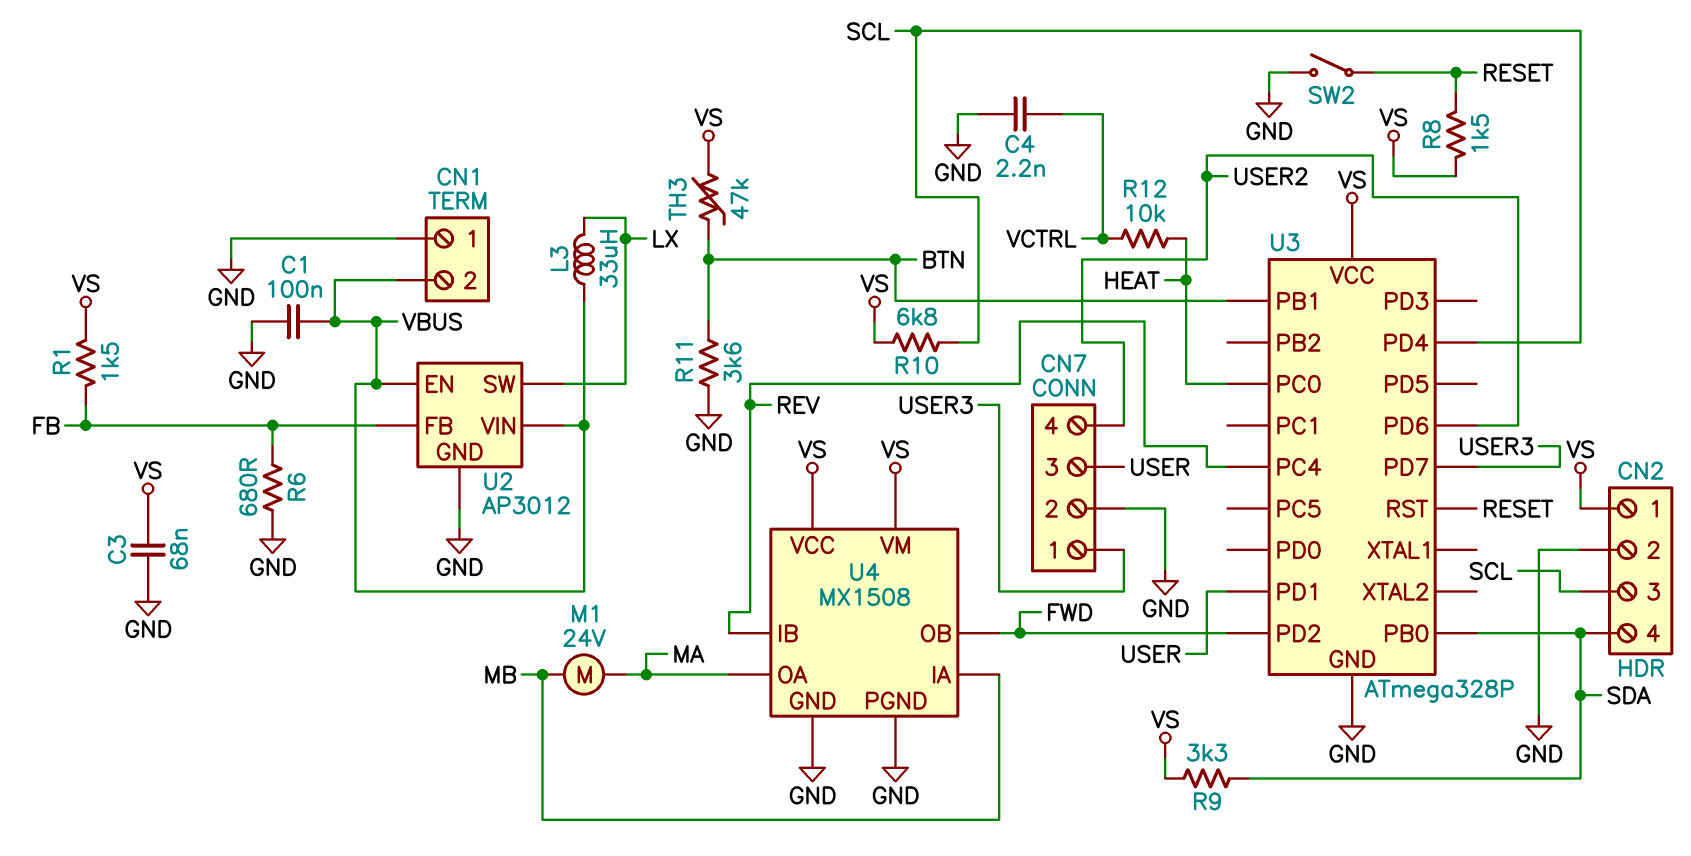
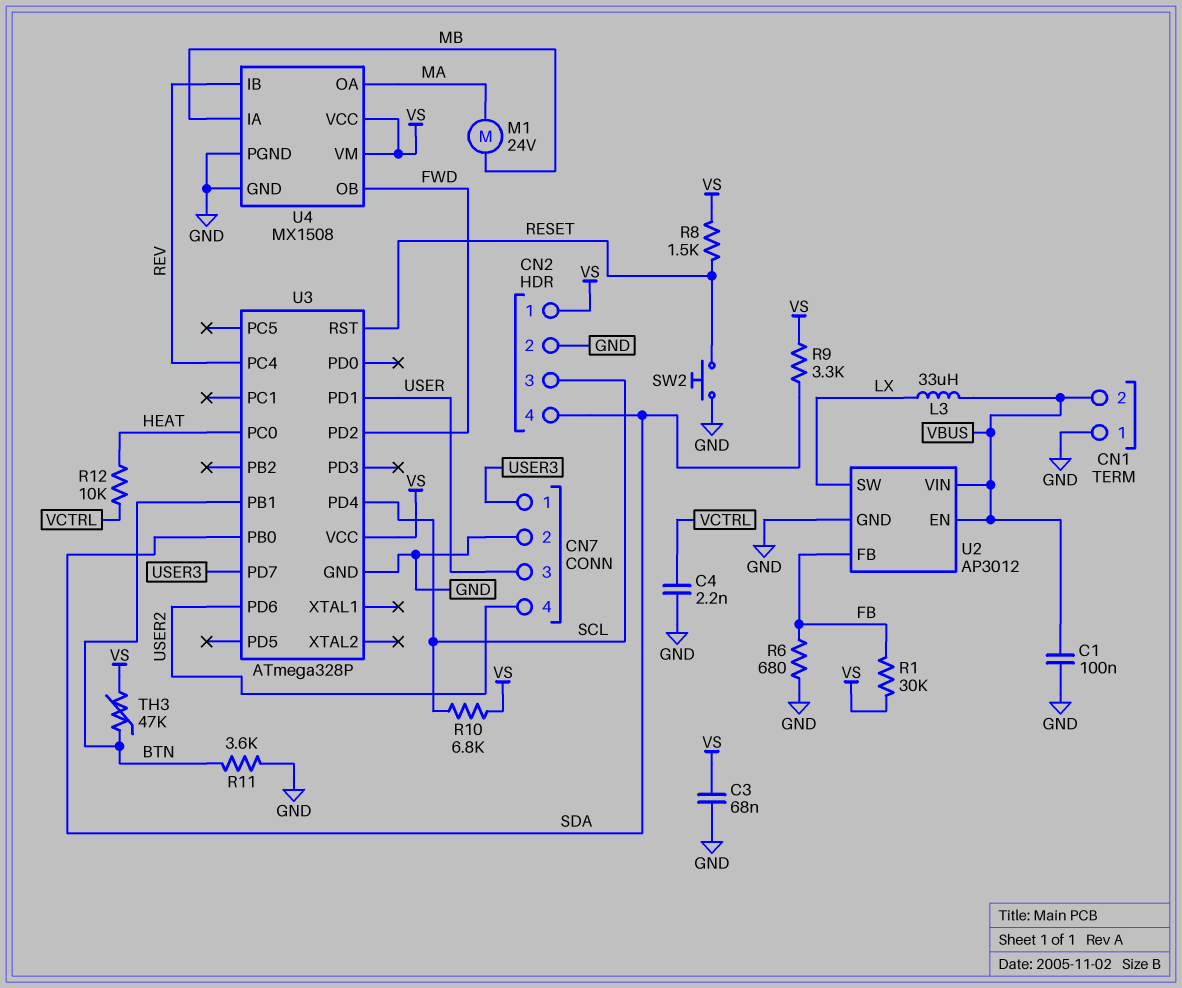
R1: 1.5k (FB, VS) -> 30k (FB, VS)
SW2: switch (GND, RESET) -> button (GND, RESET)

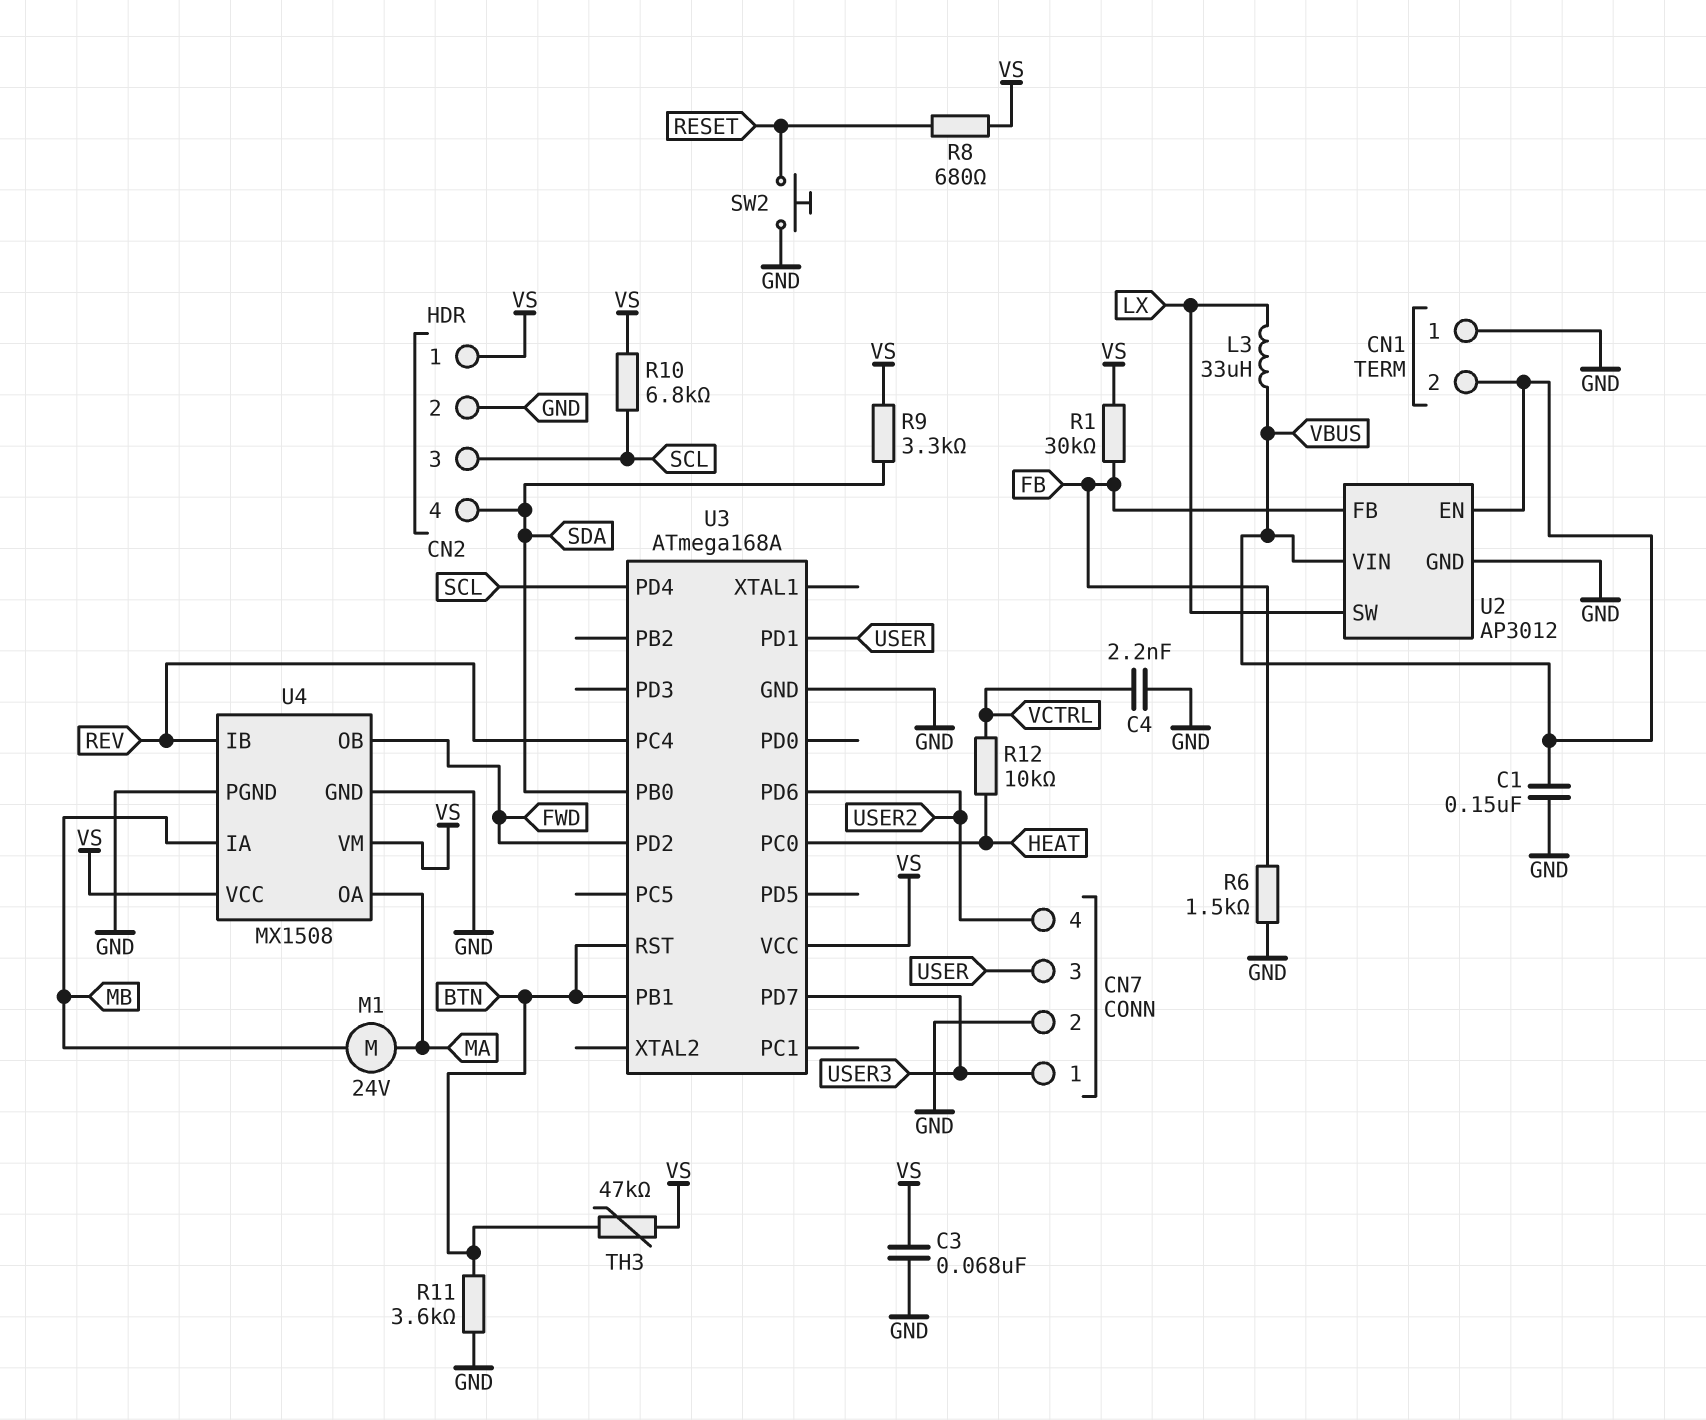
C1: 100nF (GND, VBUS) -> 150nF (GND, VBUS)
R6: 680 (FB, GND) -> 1.5k (FB, GND)
R8: 1.5k (RESET, VS) -> 680 (RESET, VS)
U3: ATmega328P -> ATmega168A
U3 pin RST: RESET -> BTN

